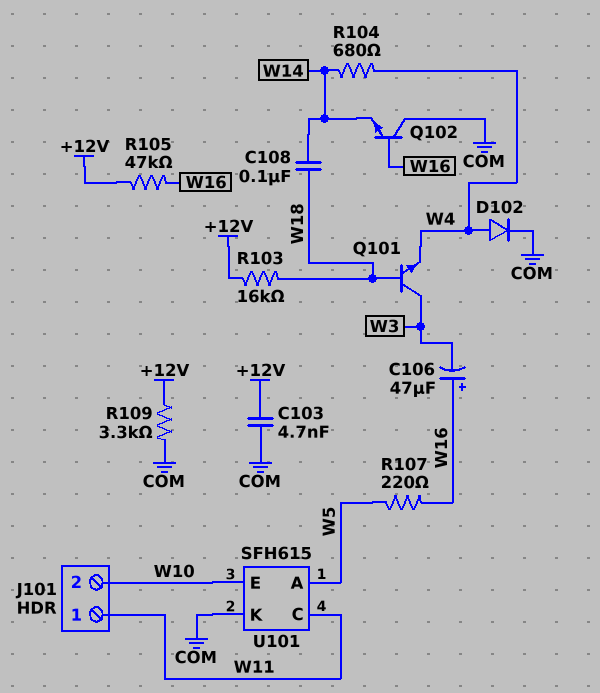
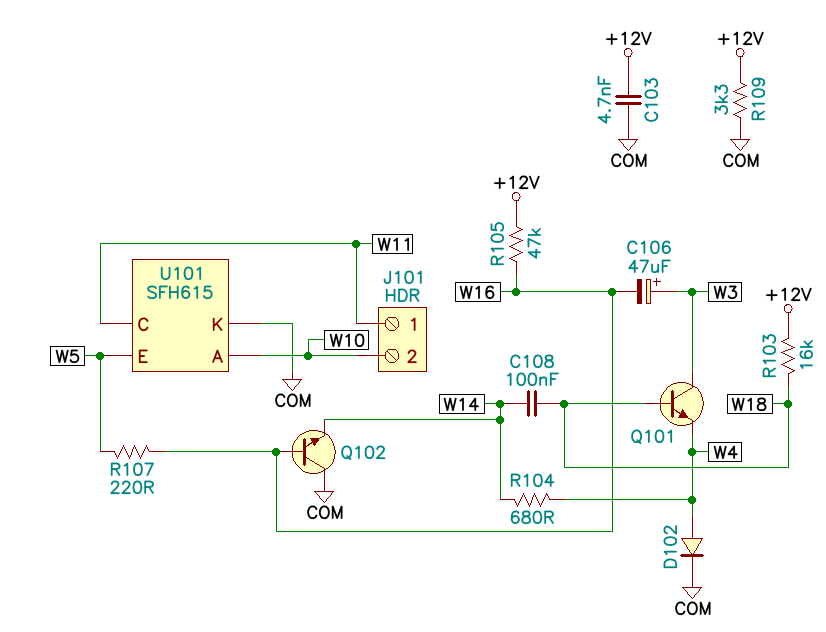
C106: 47uF (plus W16, minus W3) -> 47uF (plus W3, minus W16)
U101 pin A: W5 -> W10
U101 pin E: W10 -> W5

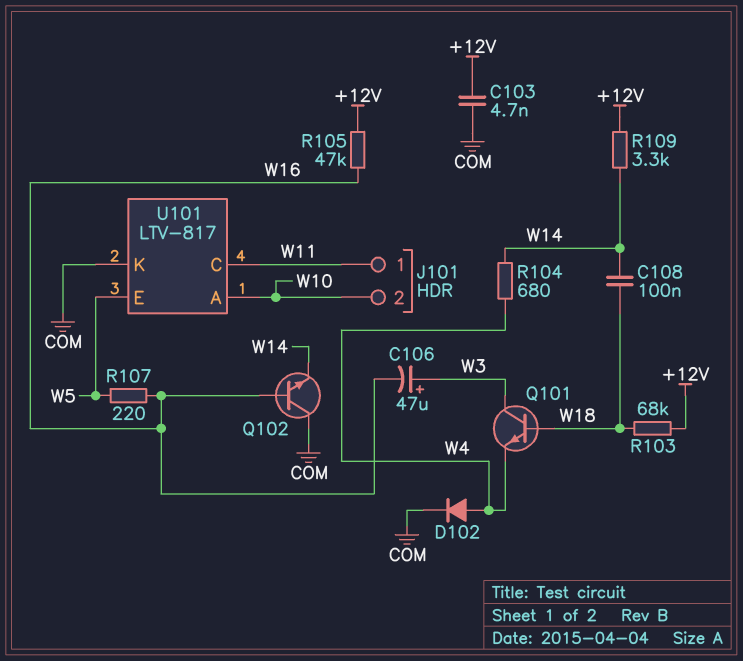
R103: 16k (+12V, W18) -> 68k (+12V, W18)
R109: 3.3k (+12V, COM) -> 3.3k (+12V, W14)
U101: SFH615 -> LTV-817

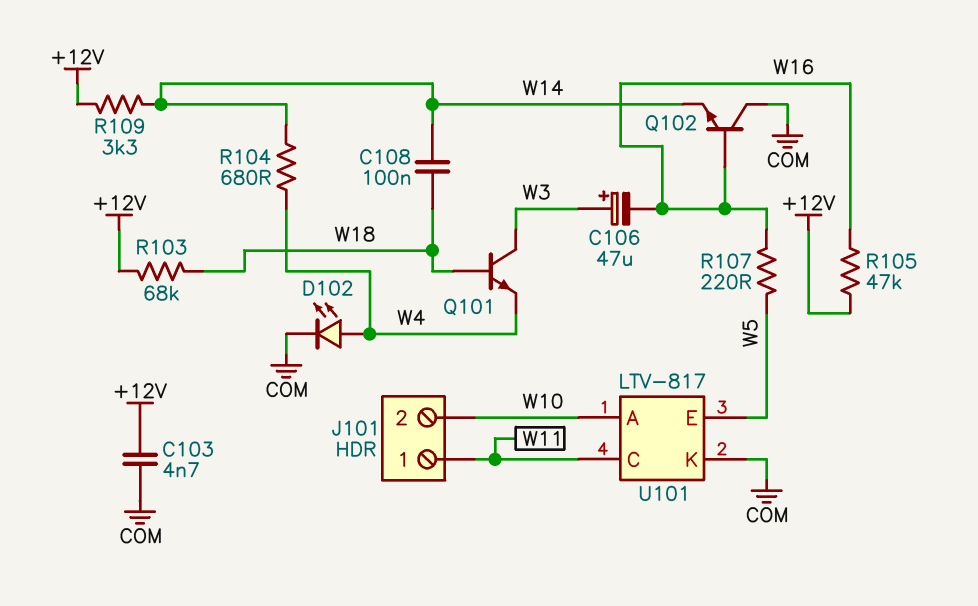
D102: diode (A W4, K COM) -> LED (A W4, K COM)

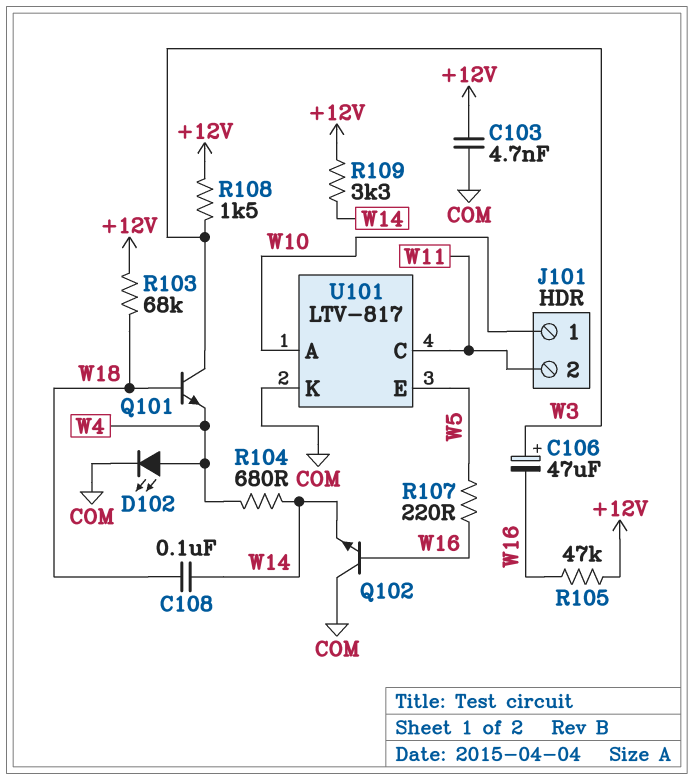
J101 pin 1: W11 -> W10
J101 pin 2: W10 -> W11
R108: none -> 1.5k (+12V, W3)

